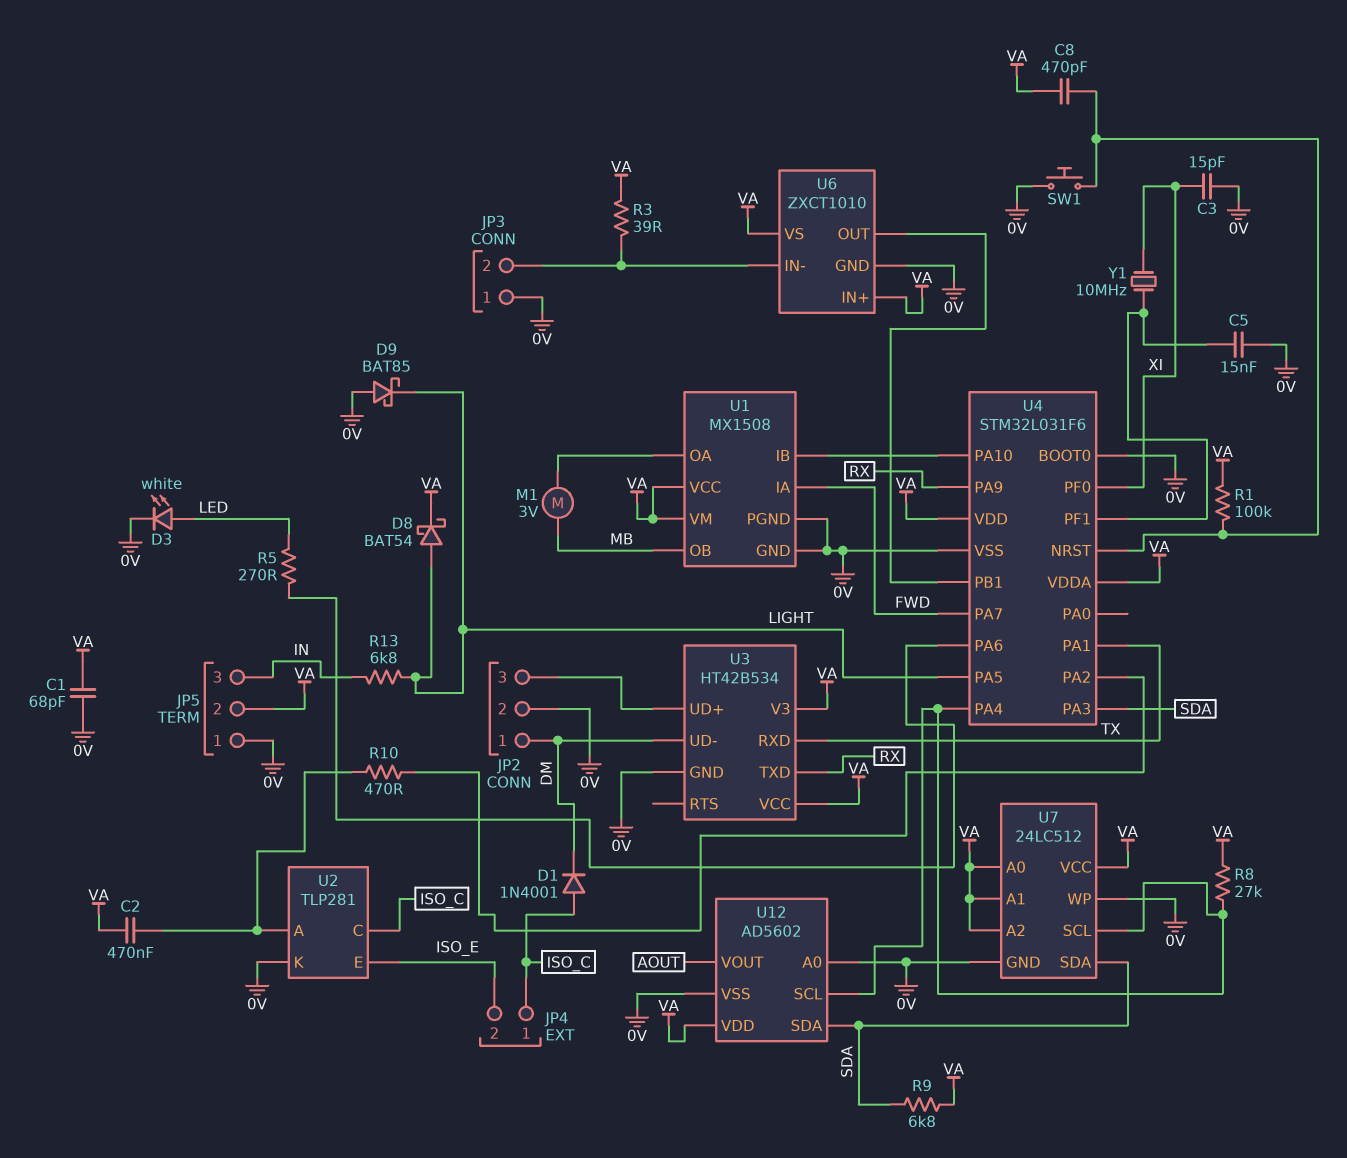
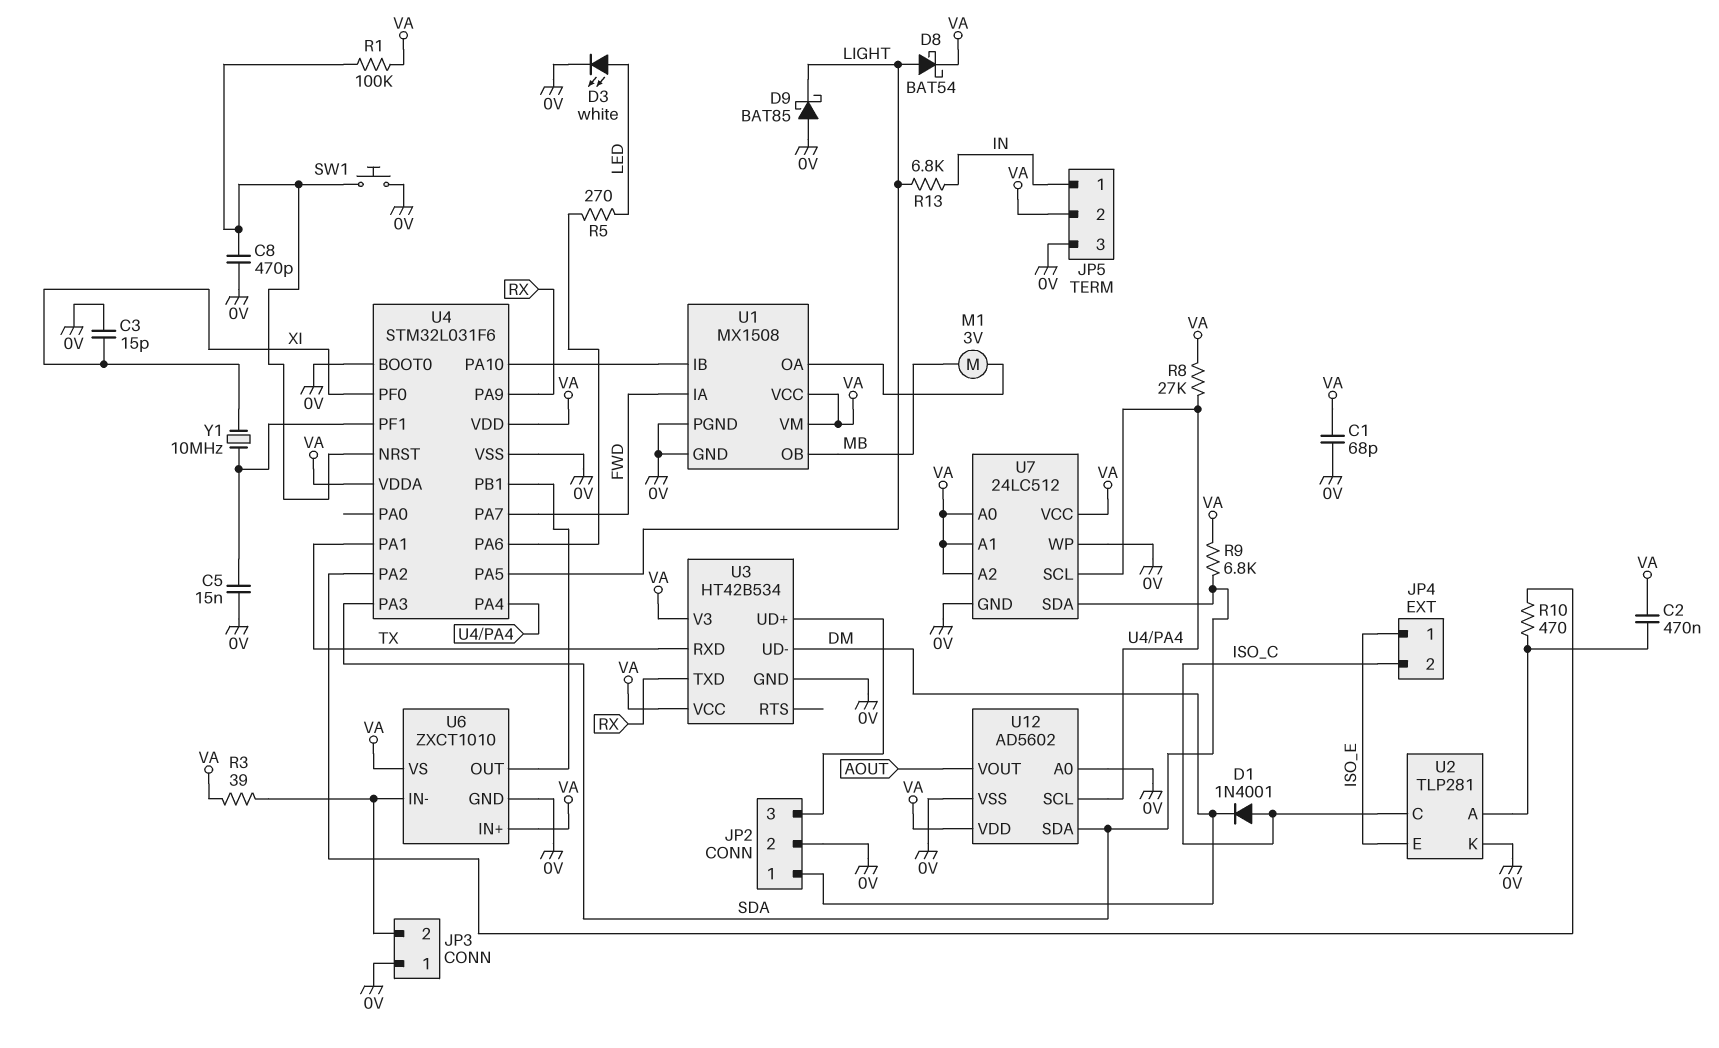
C8: 470pF (U4/NRST, VA) -> 470pF (0V, U4/NRST)
JP4 pin 1: ISO_C -> ISO_E
JP4 pin 2: ISO_E -> ISO_C
JP5 pin 1: 0V -> IN
JP5 pin 3: IN -> 0V

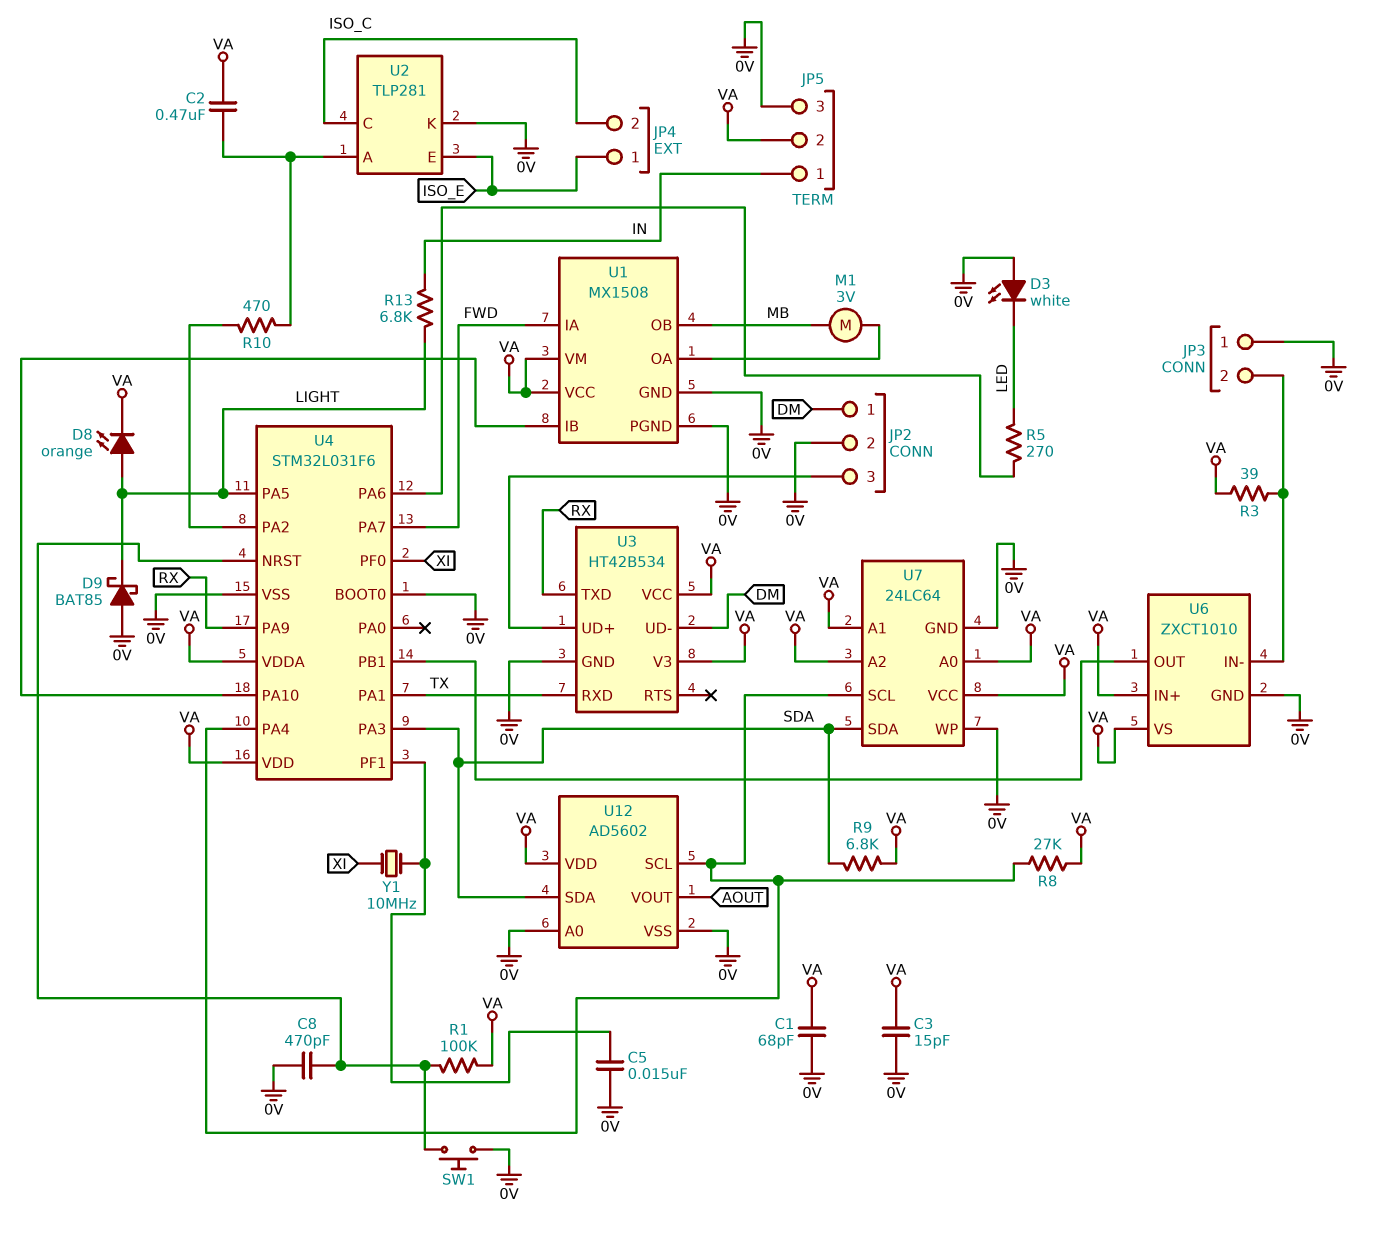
C3: 15pF (0V, XI) -> 15pF (0V, VA)
D1: diode 1N4001 (A ISO_C, K DM) -> none
D3: LED white (A LED, K 0V) -> LED white (A 0V, K LED)
D8: schottky BAT54 (A LIGHT, K VA) -> LED orange (A LIGHT, K VA)
U7: 24LC512 -> 24LC64

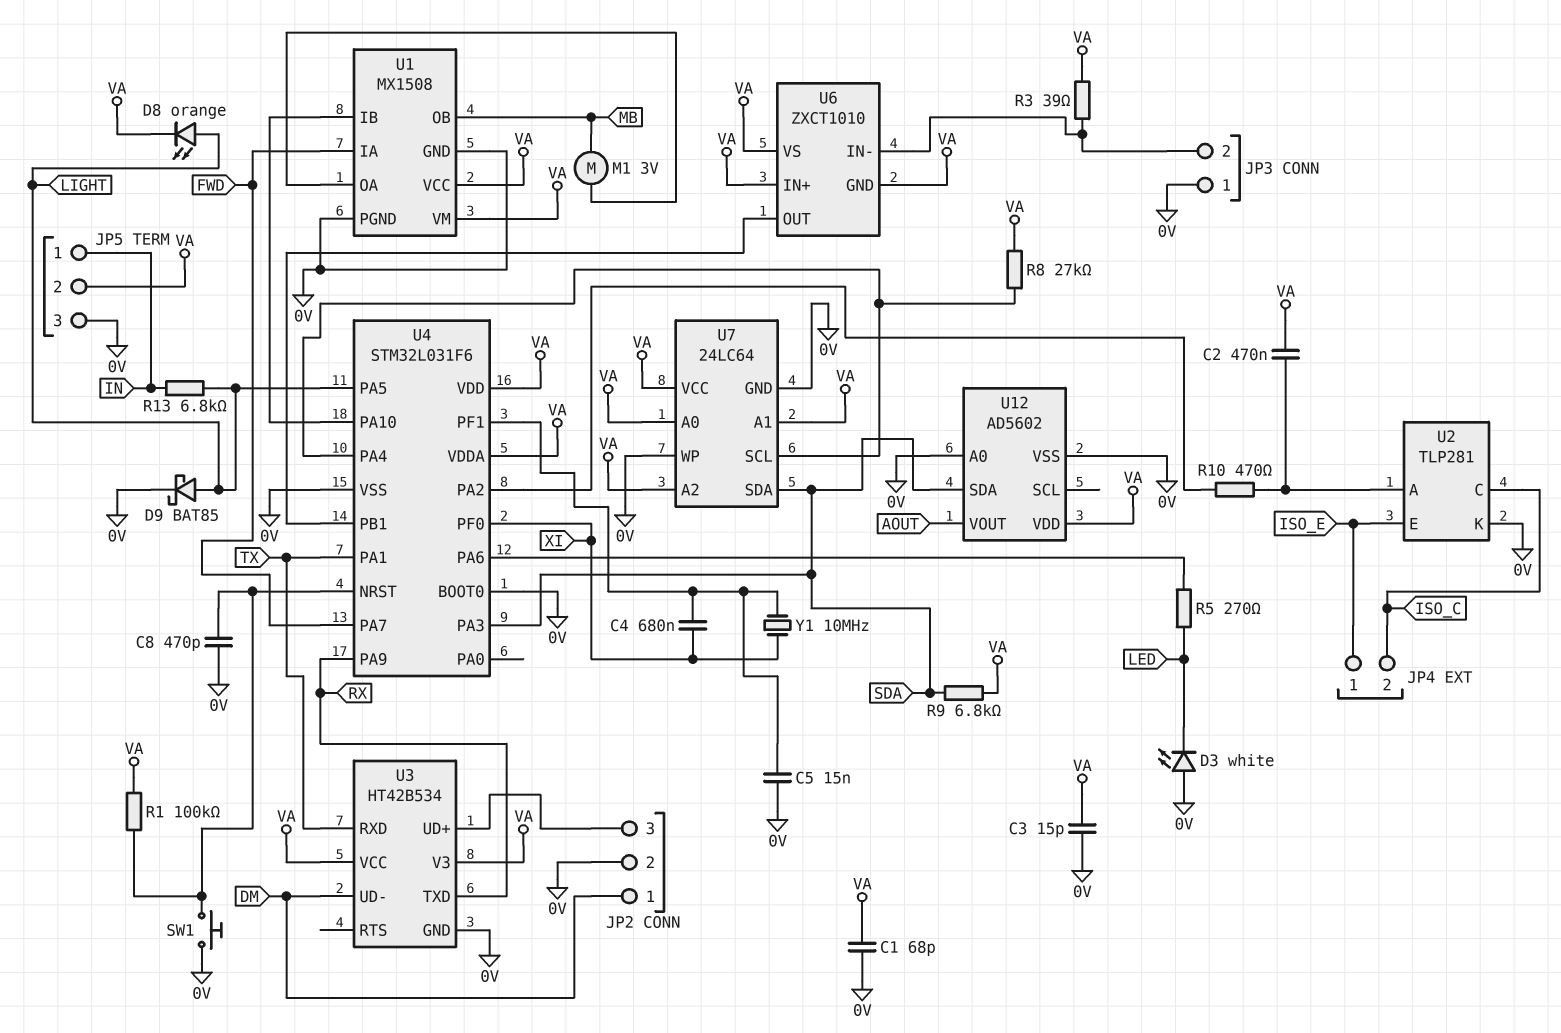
C4: none -> 680nF (U4/PF1, XI)
D9: schottky BAT85 (A 0V, K LIGHT) -> schottky BAT85 (A LIGHT, K 0V)
U6 pin GND: 0V -> VA
U12 pin SCL: U4/PA4 -> none

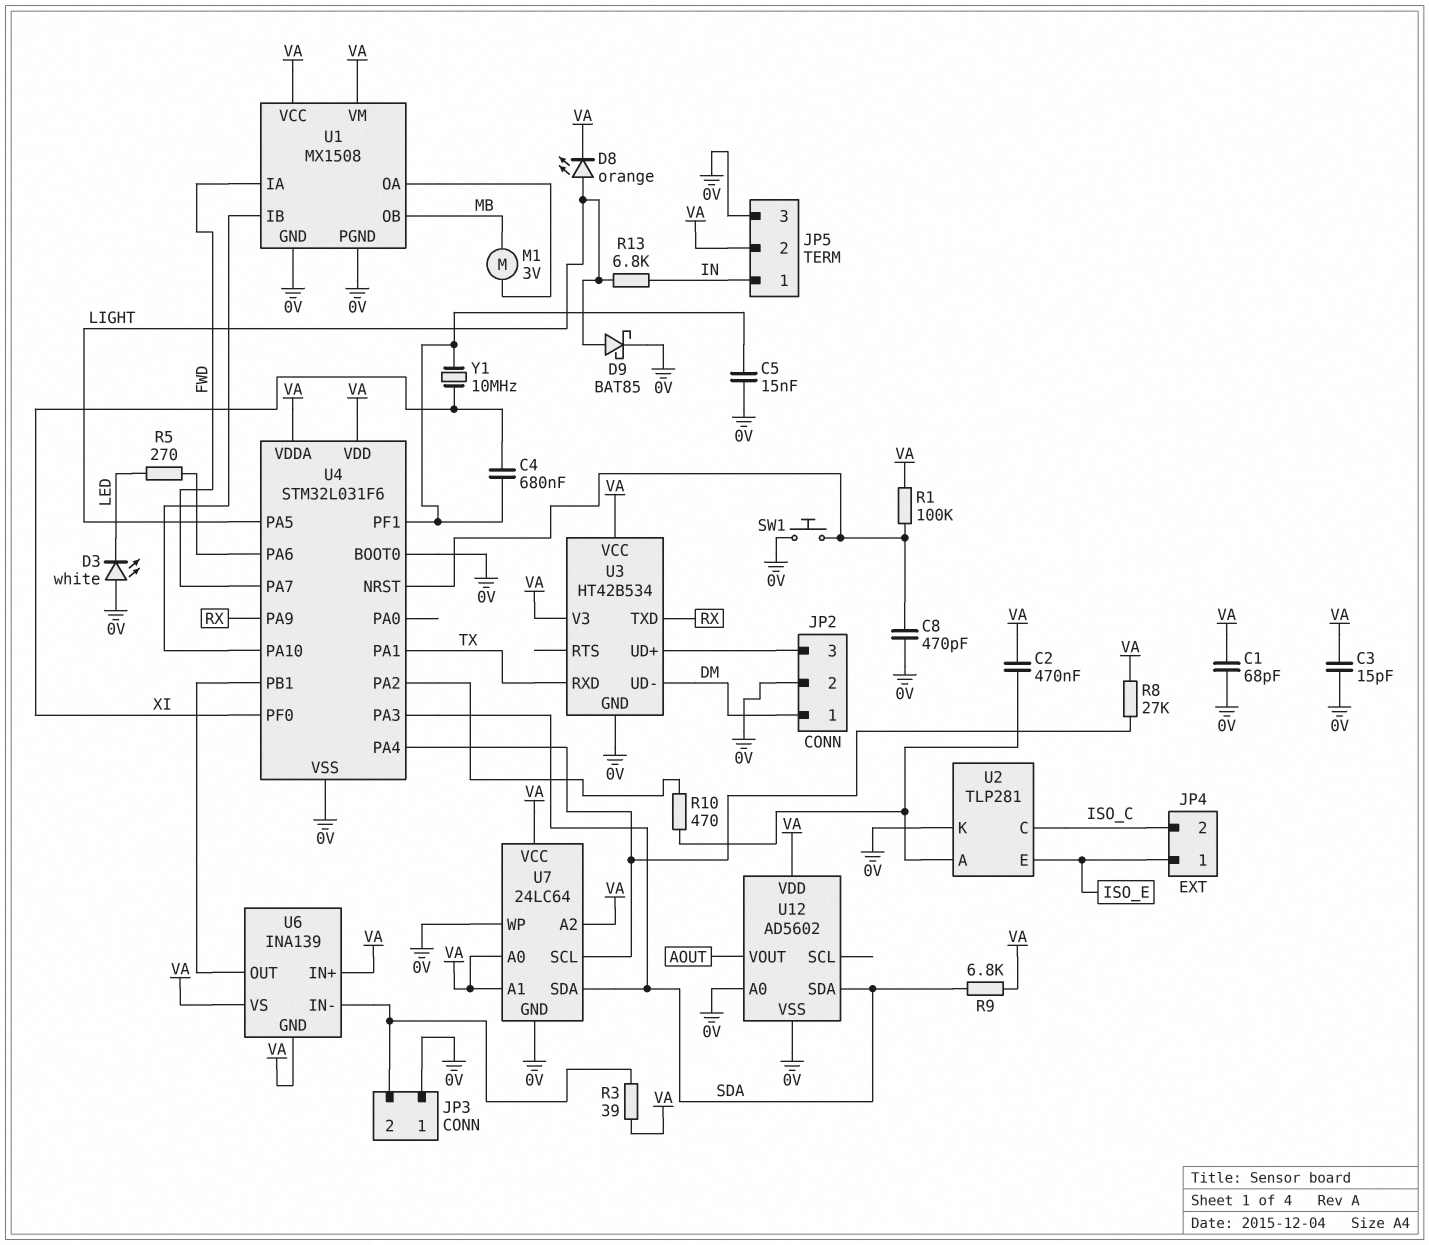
U6: ZXCT1010 -> INA139

